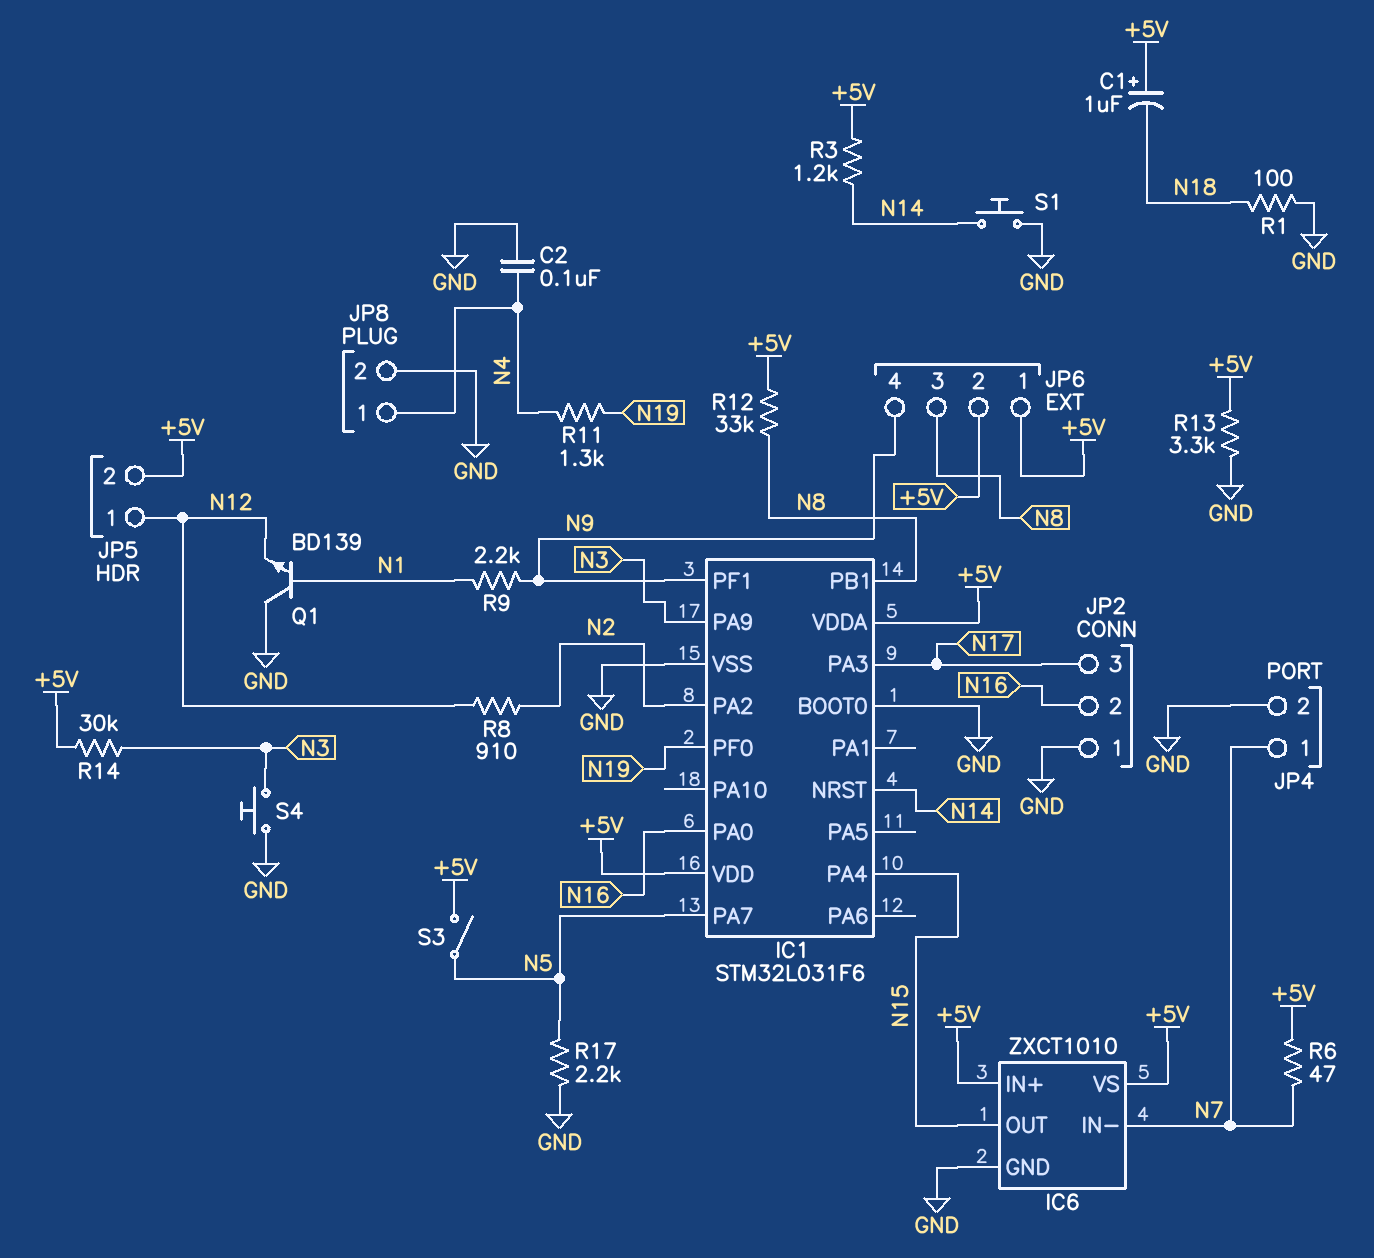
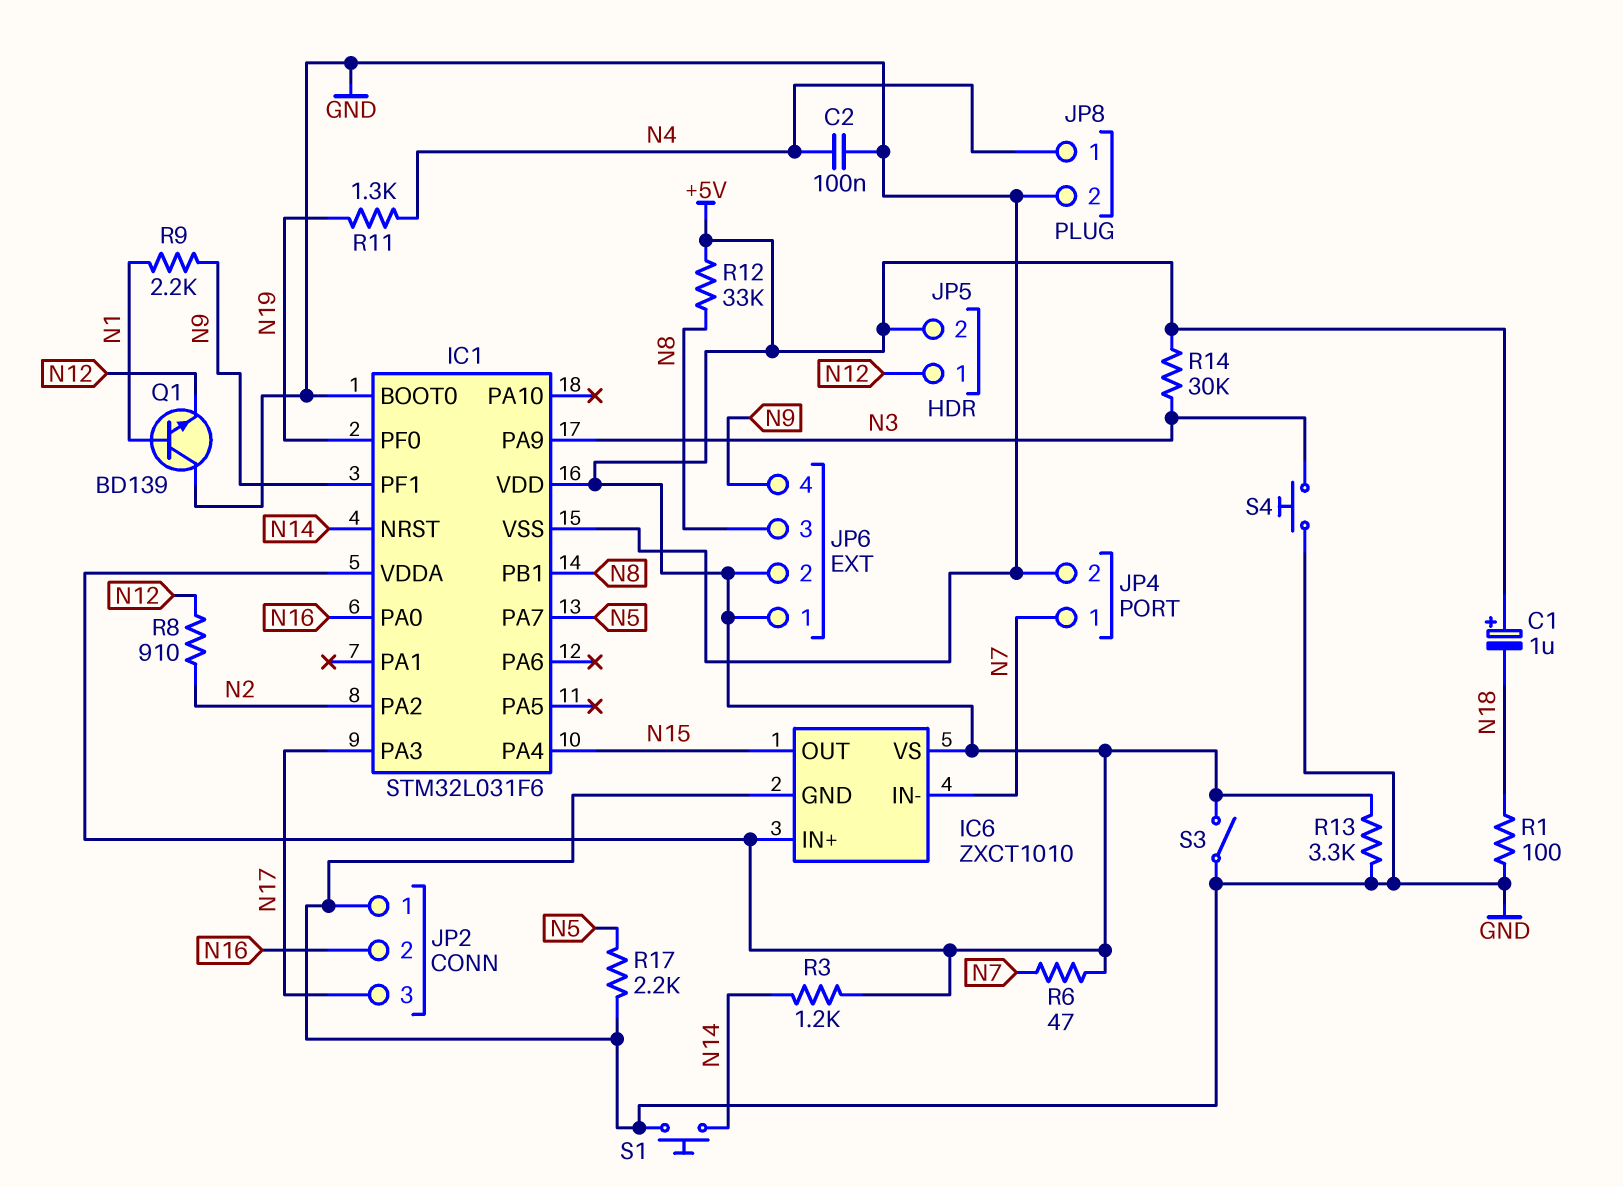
S3: switch (+5V, N5) -> switch (+5V, GND)

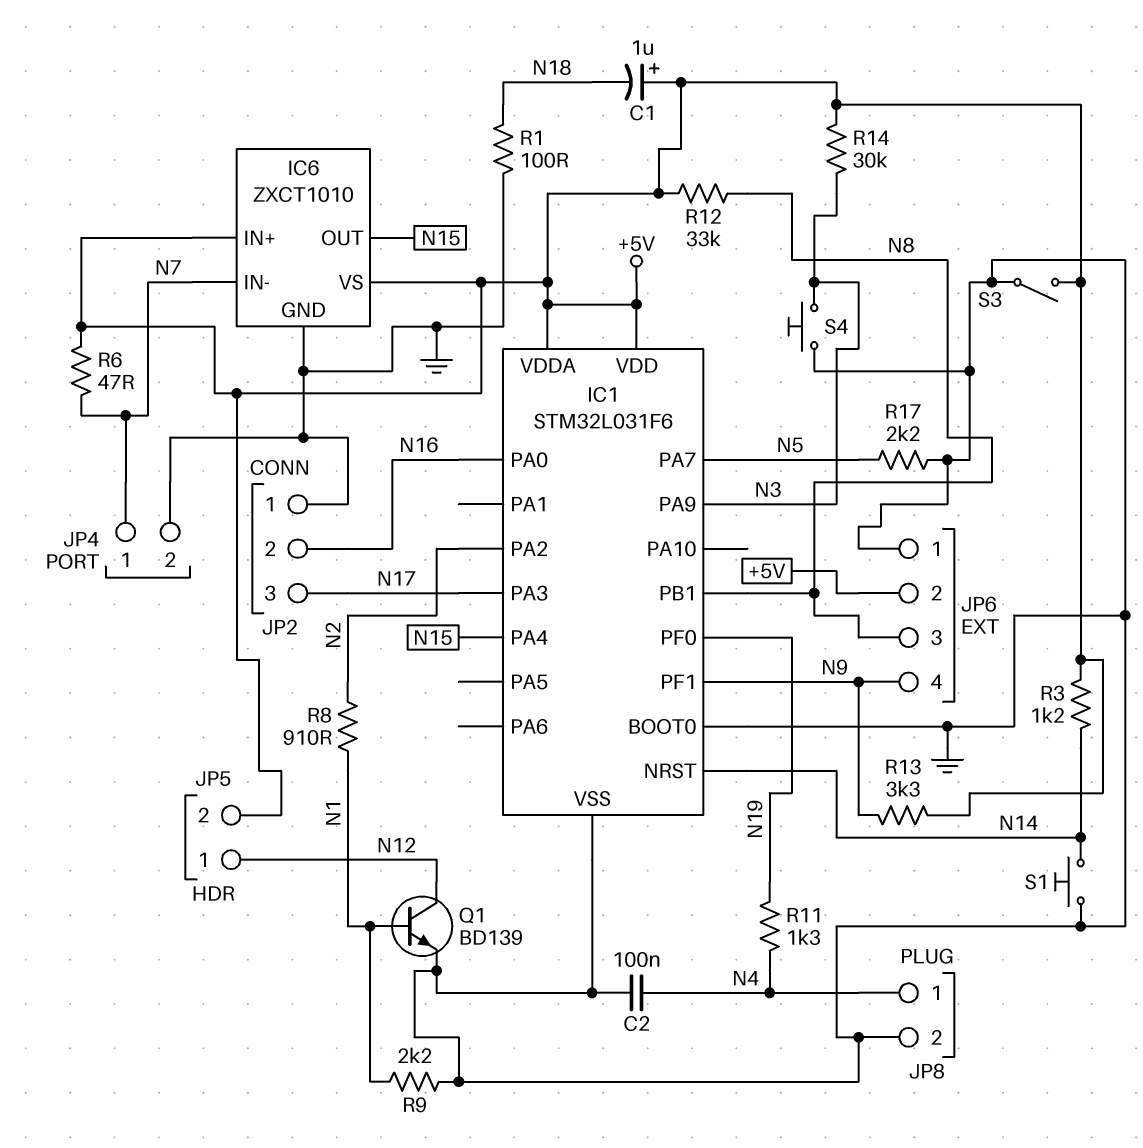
JP6 pin 1: +5V -> GND
Q1: NPN BD139 (B N1, C GND, E N12) -> NPN BD139 (B N1, C N12, E GND)
R8: 910 (N2, N12) -> 910 (N1, N2)
R9: 2.2k (N1, N9) -> 2.2k (GND, N1)
R13: 3.3k (+5V, GND) -> 3.3k (+5V, N9)

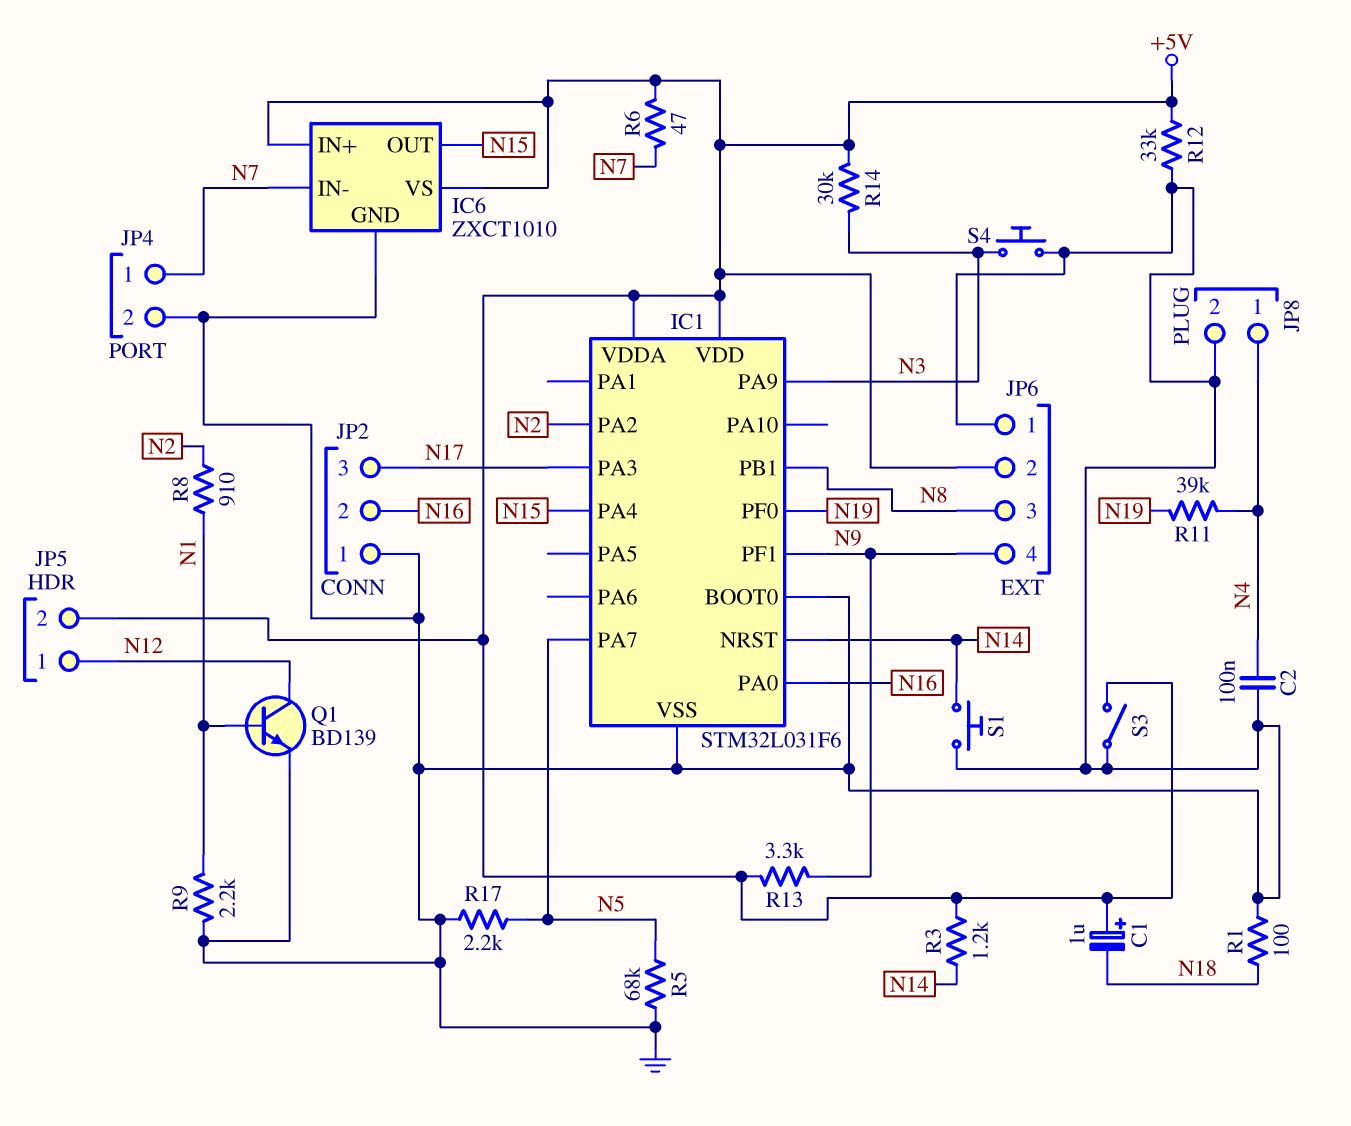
R5: none -> 68k (GND, N5)
R11: 1.3k (N4, N19) -> 39k (N4, N19)
R12: 33k (+5V, N8) -> 33k (+5V, GND)

